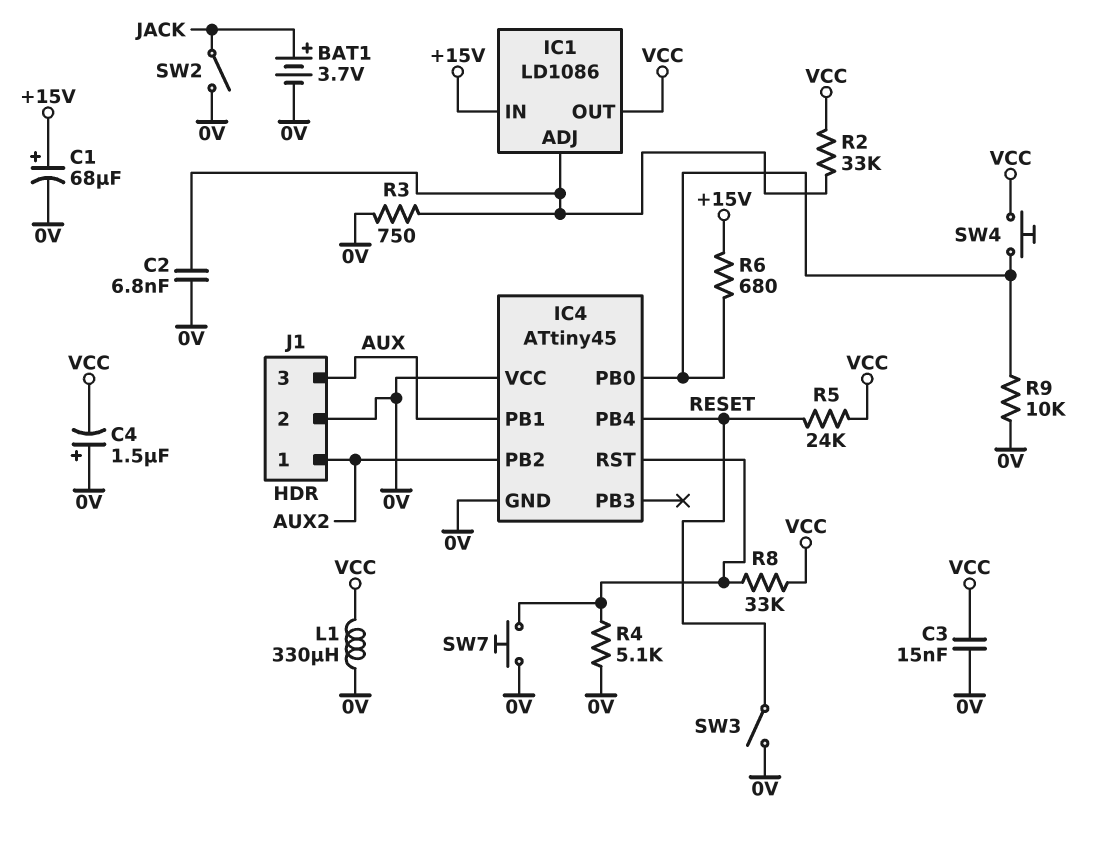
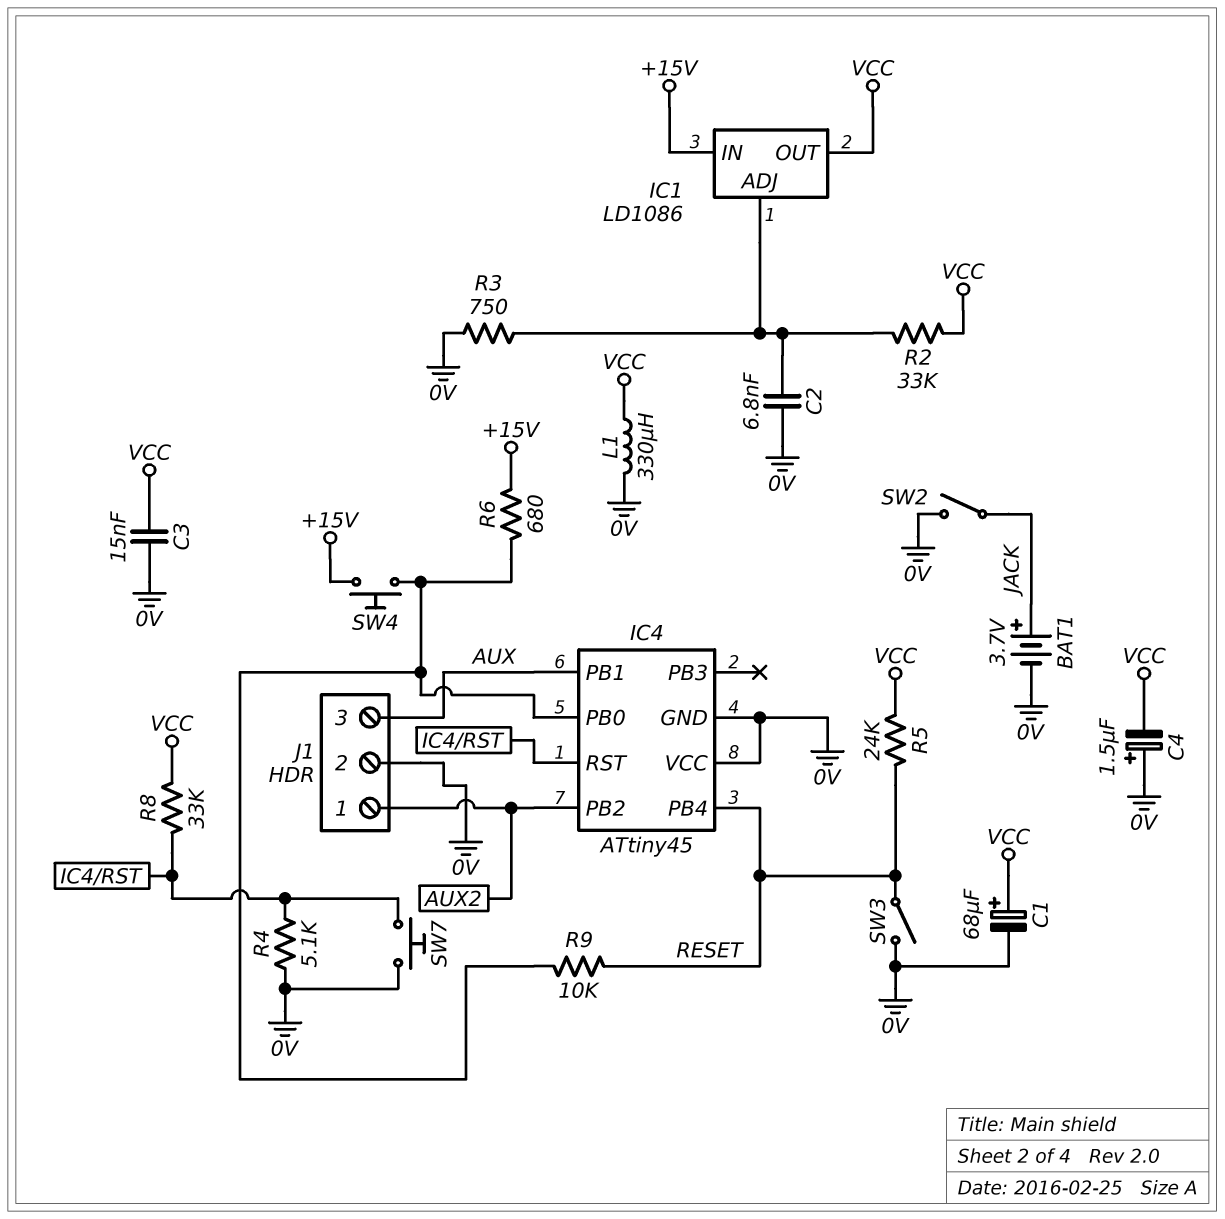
C1: 68uF (plus +15V, minus 0V) -> 68uF (plus VCC, minus 0V)
R9: 10k (0V, IC4/PB0) -> 10k (IC4/PB0, RESET)
SW4: button (IC4/PB0, VCC) -> button (+15V, IC4/PB0)

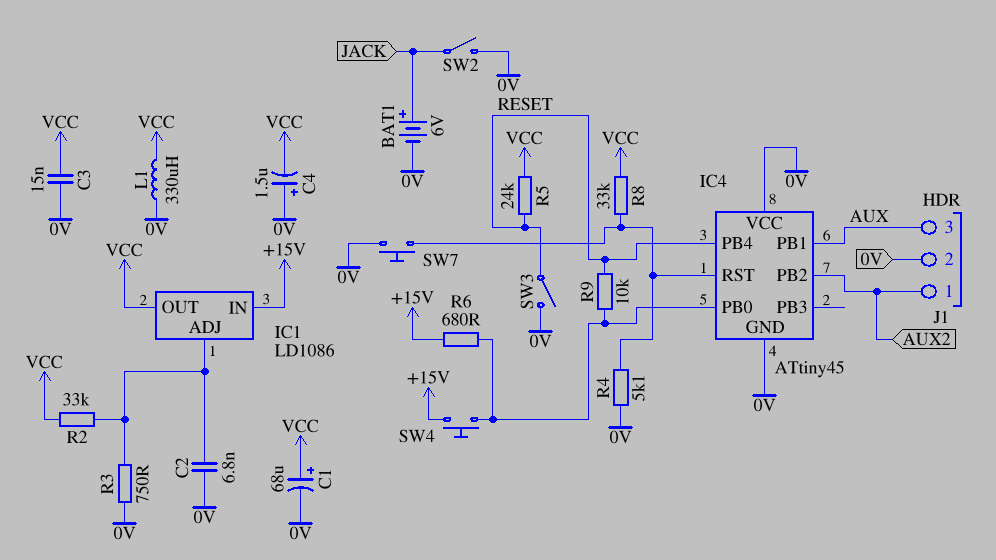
BAT1: 3.7V (plus JACK, minus 0V) -> 6V (plus JACK, minus 0V)

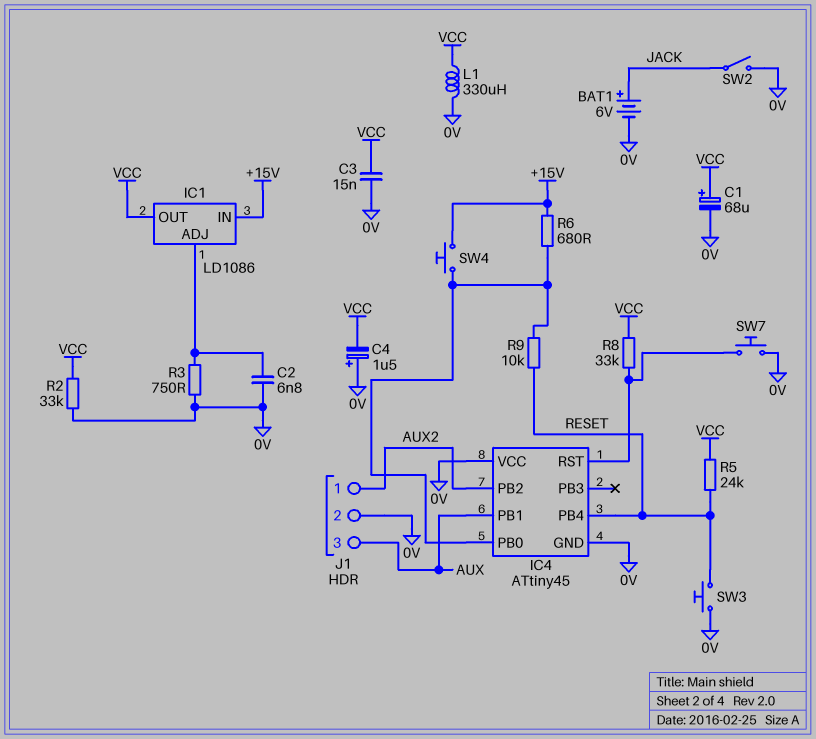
R2: 33k (IC1/ADJ, VCC) -> 33k (0V, VCC)
R4: 5.1k (0V, IC4/RST) -> none
SW3: switch (0V, RESET) -> button (0V, RESET)

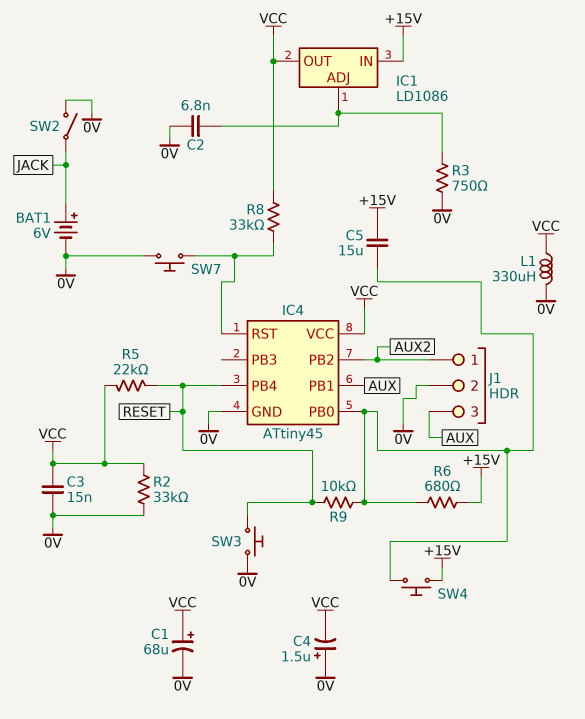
C5: none -> 15uF (+15V, IC4/PB0)
IC4 pin VCC: 0V -> VCC
R5: 24k (RESET, VCC) -> 22k (RESET, VCC)

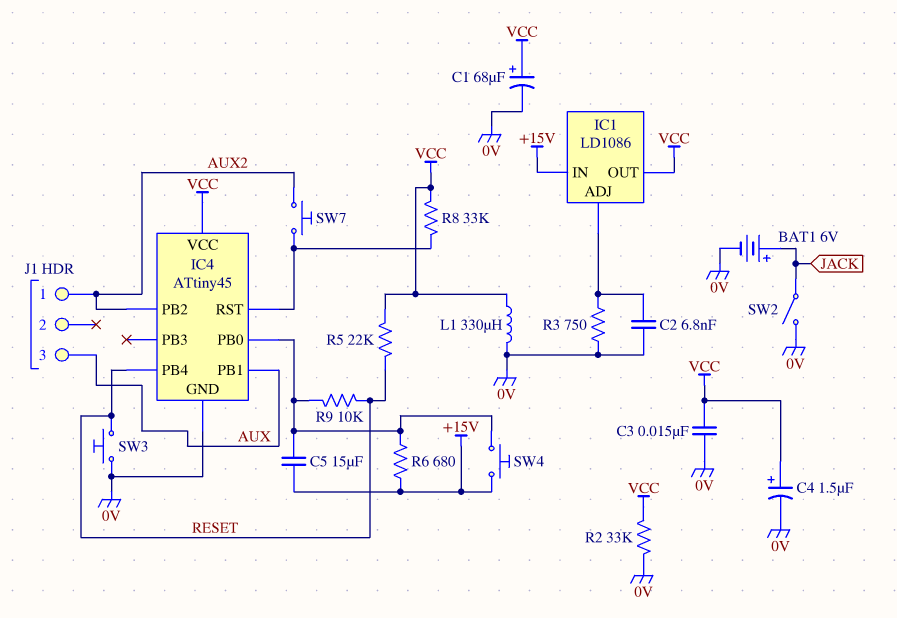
C4: 1.5uF (plus 0V, minus VCC) -> 1.5uF (plus VCC, minus 0V)
J1 pin 2: 0V -> none
SW7: button (0V, IC4/RST) -> button (AUX2, IC4/RST)

